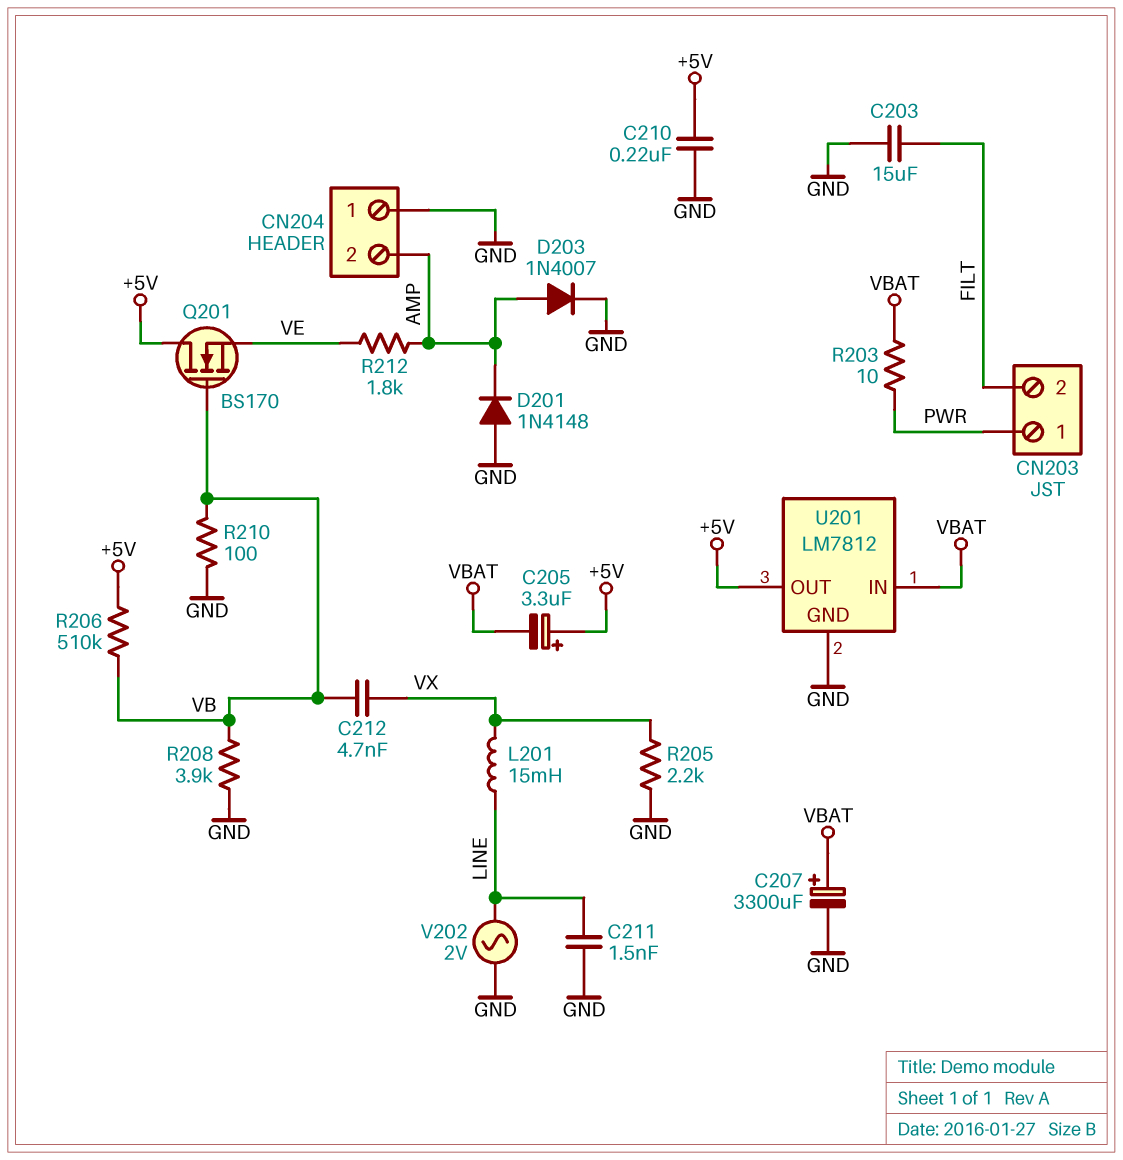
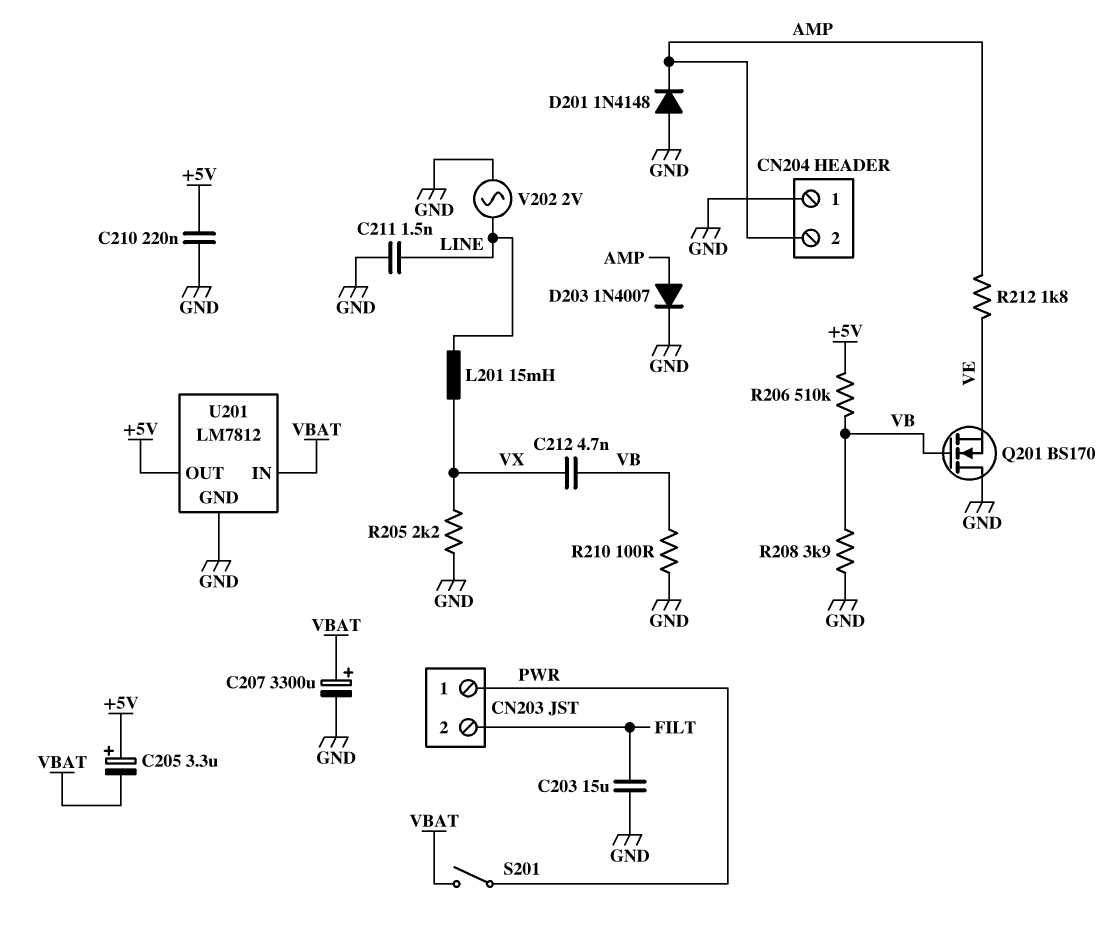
Q201: NMOS BS170 (G VB, D +5V, S VE) -> NMOS BS170 (G VB, D GND, S VE)
R203: 10 (PWR, VBAT) -> none
S201: none -> switch (PWR, VBAT)

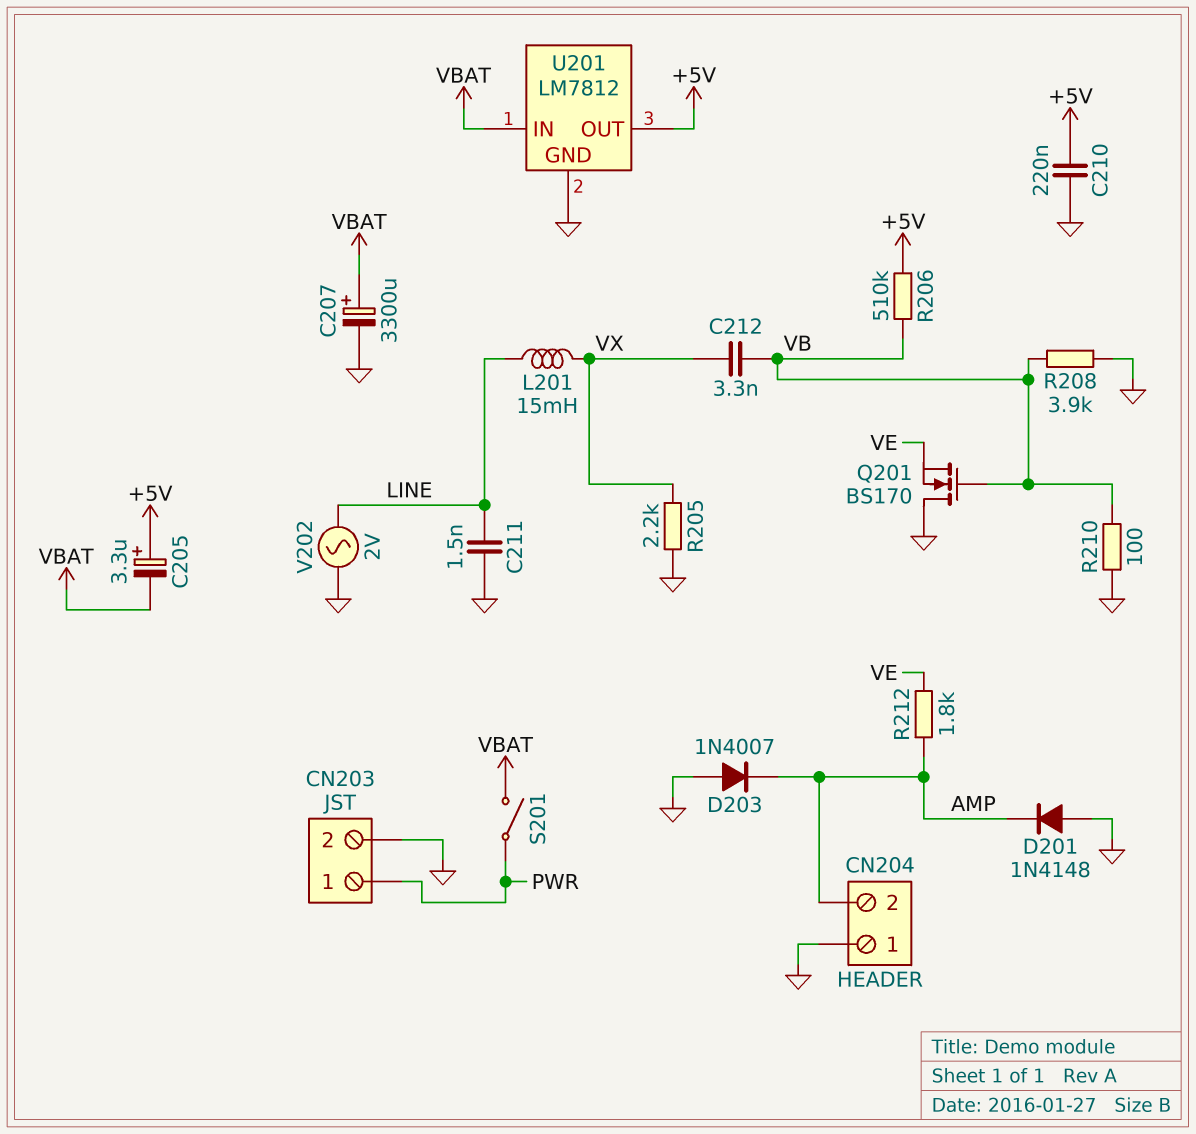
C203: 15uF (FILT, GND) -> none
C212: 4.7nF (VB, VX) -> 3.3nF (VB, VX)
CN203 pin 2: FILT -> GND
D203: diode 1N4007 (A AMP, K GND) -> diode 1N4007 (A GND, K AMP)

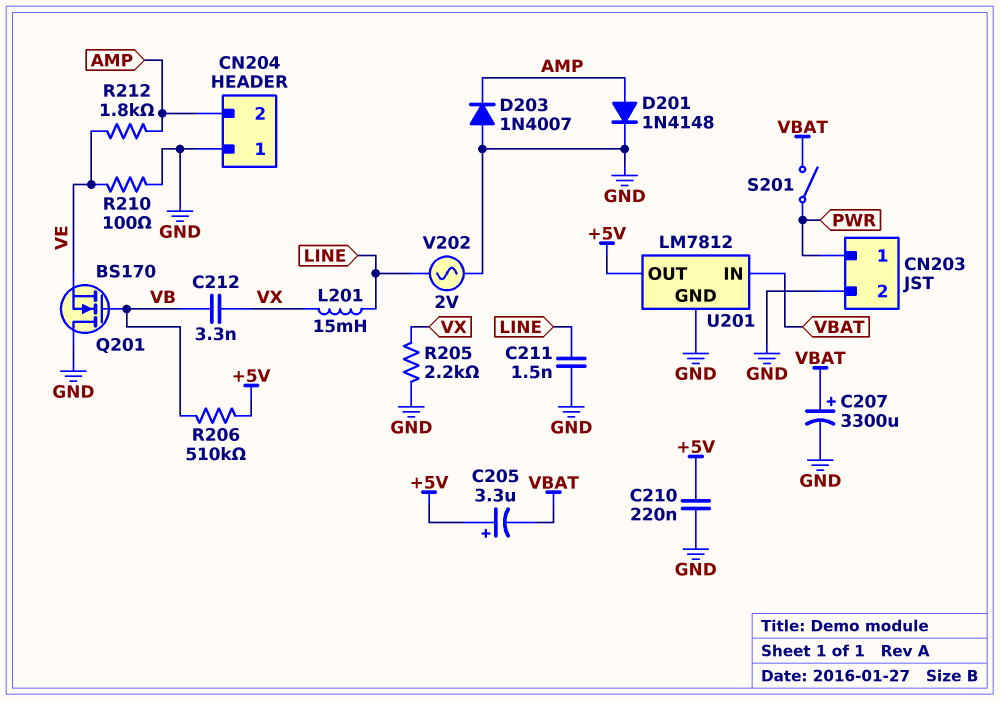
D201: diode 1N4148 (A GND, K AMP) -> diode 1N4148 (A AMP, K GND)
R208: 3.9k (GND, VB) -> none
R210: 100 (GND, VB) -> 100 (GND, VE)

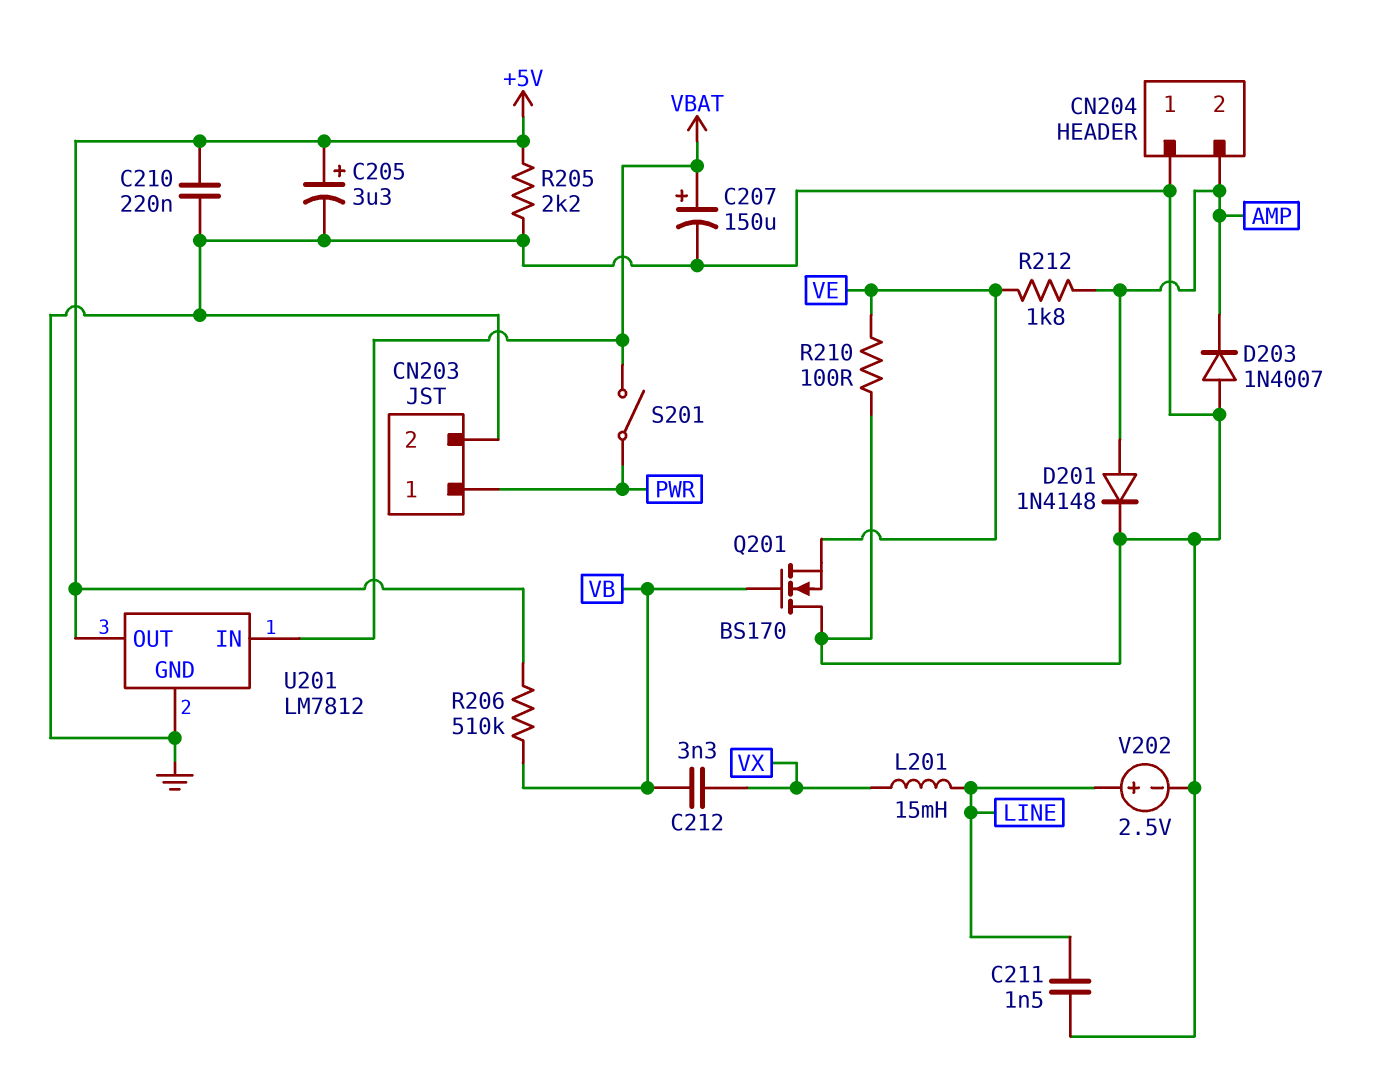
C205: 3.3uF (plus +5V, minus VBAT) -> 3.3uF (plus +5V, minus GND)
C207: 3300uF (plus VBAT, minus GND) -> 150uF (plus VBAT, minus GND)
R205: 2.2k (GND, VX) -> 2.2k (+5V, GND)
V202: AC 2V (GND, LINE) -> 2.5V (plus LINE, minus GND)

